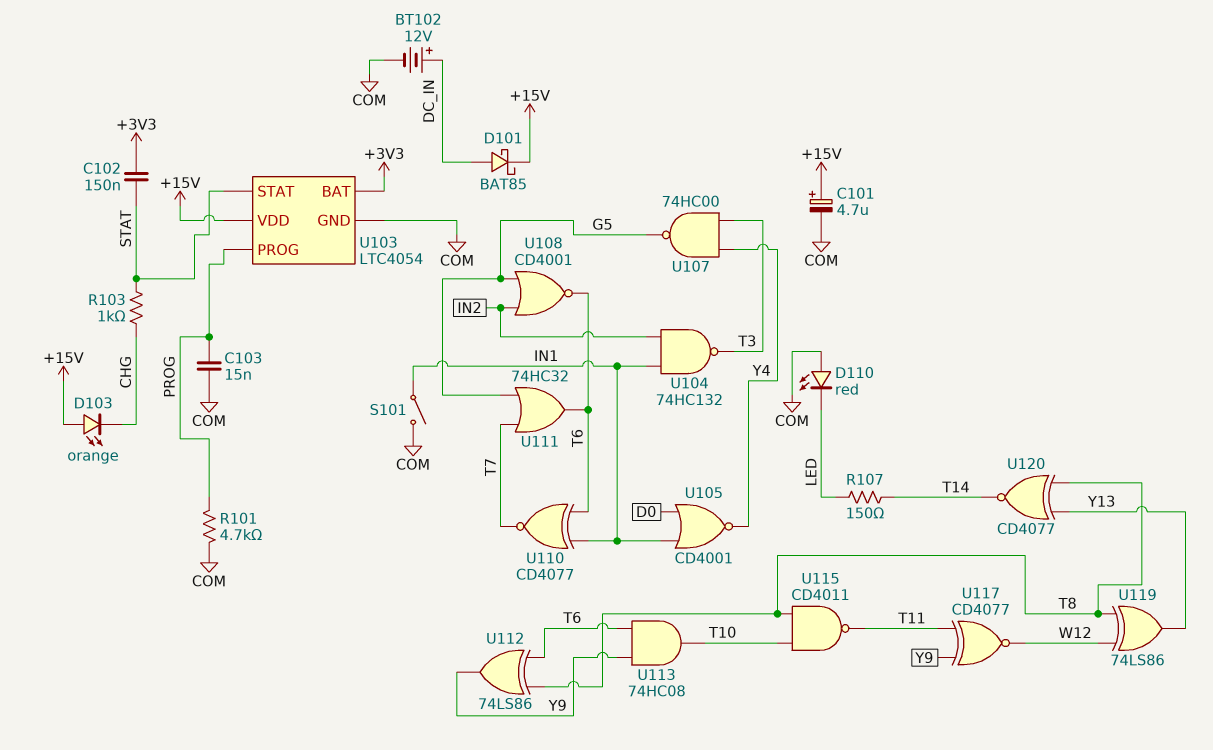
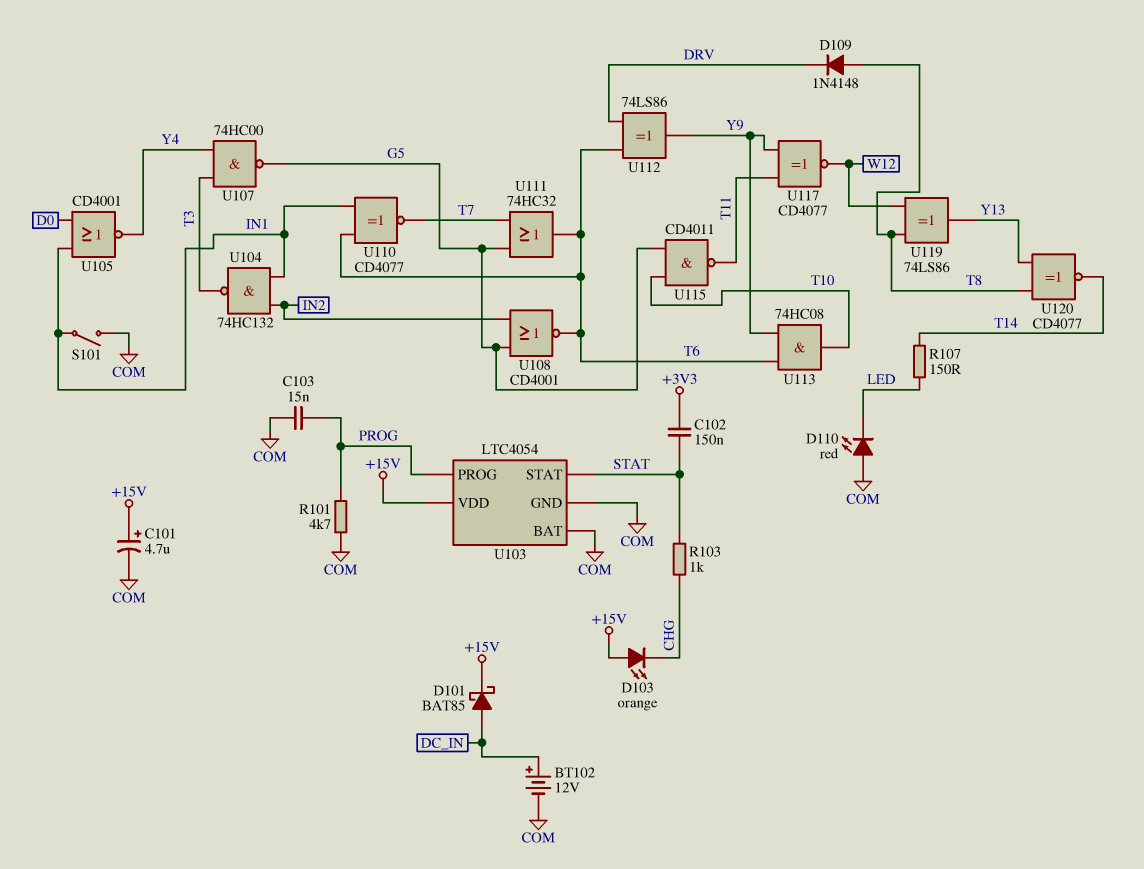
D109: none -> diode 1N4148 (A T8, K DRV)
U103 pin BAT: +3V3 -> COM
U112: XOR 74LS86 (in T6, in T8, out Y9) -> XOR 74LS86 (in DRV, in T6, out Y9)
U115: NAND CD4011 (in T8, in T10, out T11) -> NAND CD4011 (in G5, in T10, out T11)

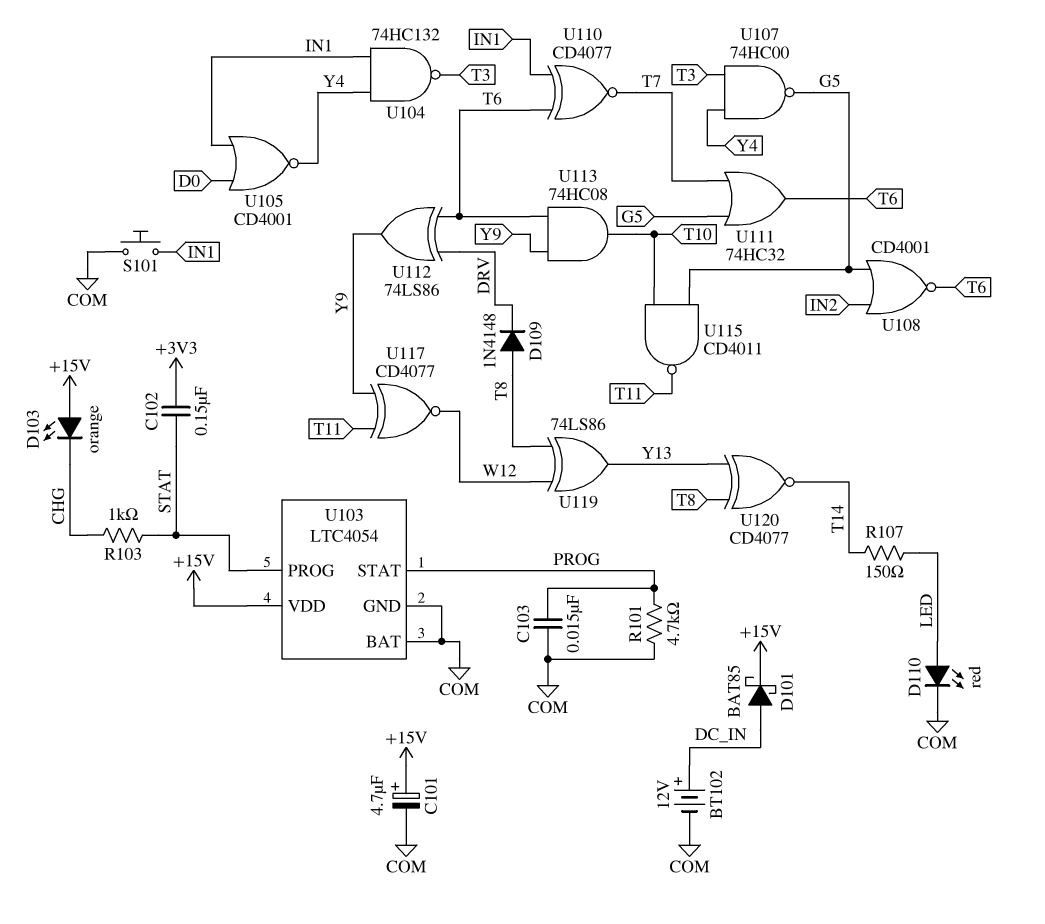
D110: LED red (A COM, K LED) -> LED red (A LED, K COM)
S101: switch (COM, IN1) -> button (COM, IN1)
U103 pin PROG: PROG -> STAT
U103 pin STAT: STAT -> PROG
U104: NAND 74HC132 (in IN1, in IN2, out T3) -> NAND 74HC132 (in IN1, in Y4, out T3)

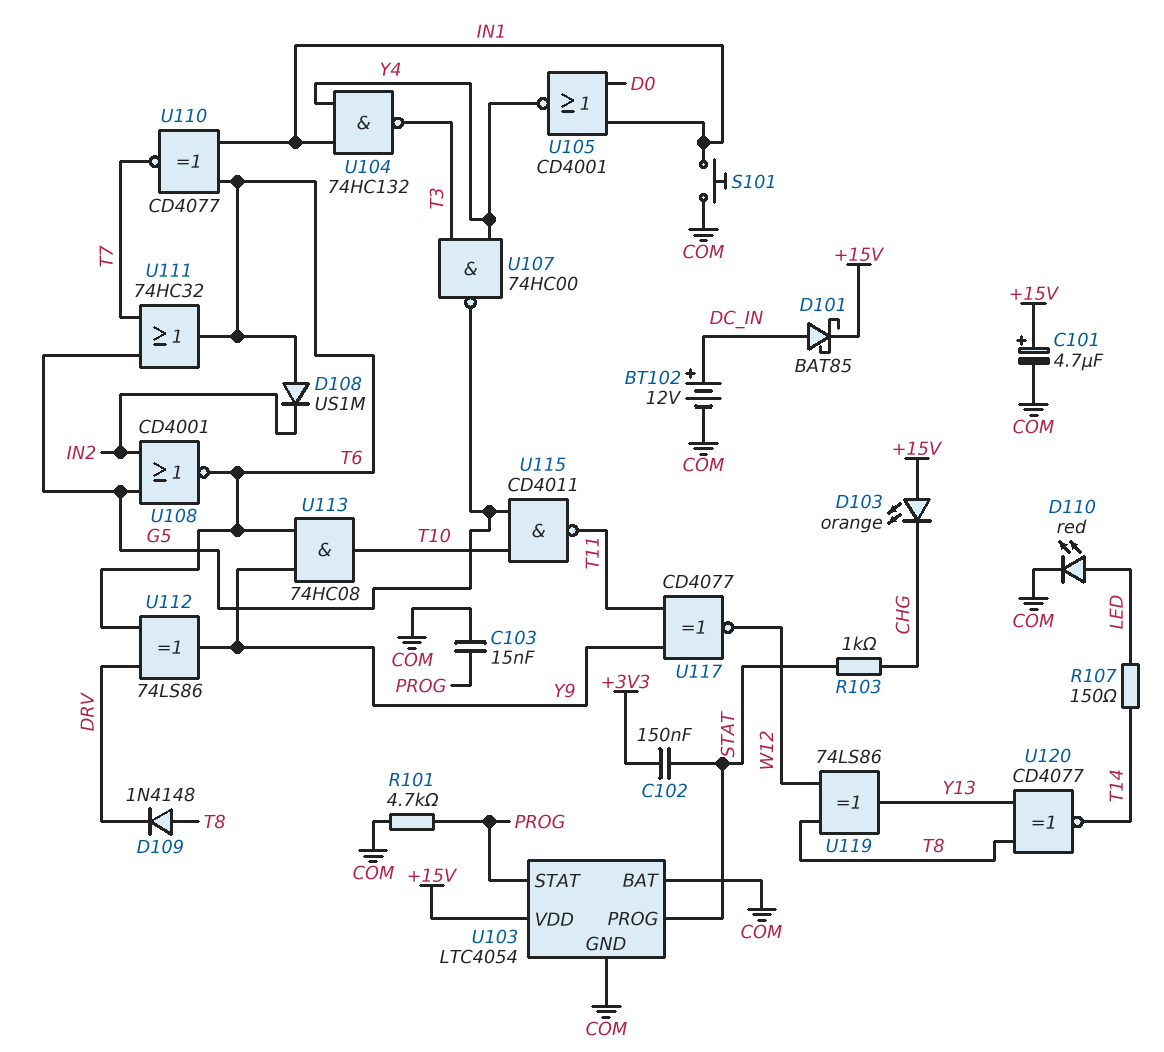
D108: none -> diode US1M (A T6, K IN2)

